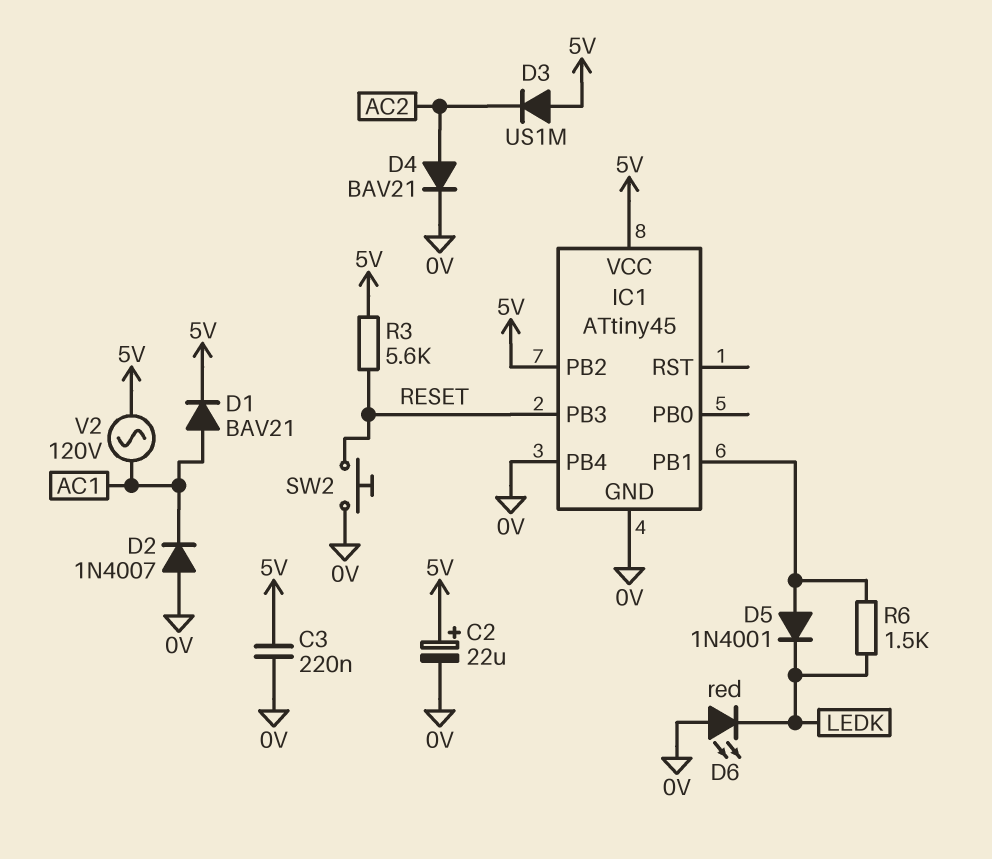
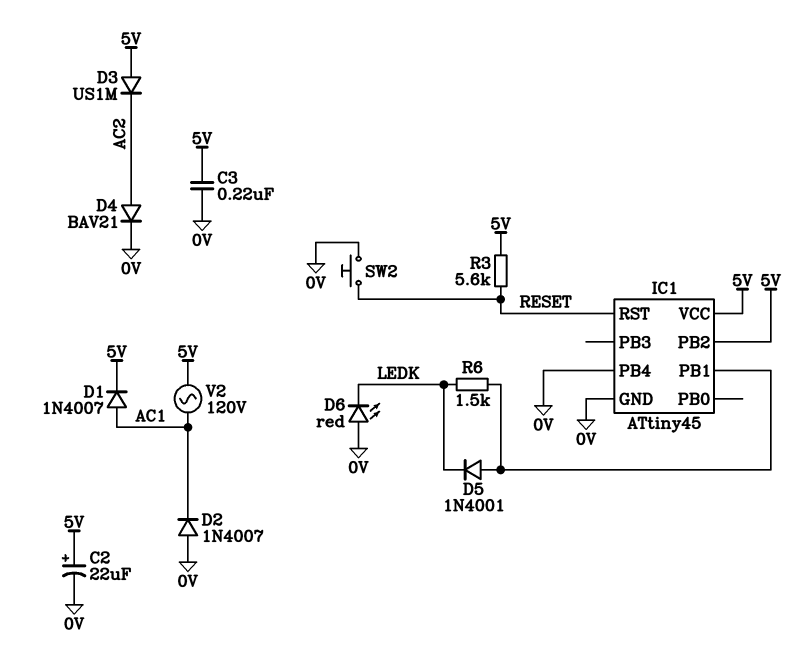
D1: diode BAV21 (A AC1, K 5V) -> diode 1N4007 (A AC1, K 5V)
IC1 pin PB3: RESET -> none
IC1 pin RST: none -> RESET

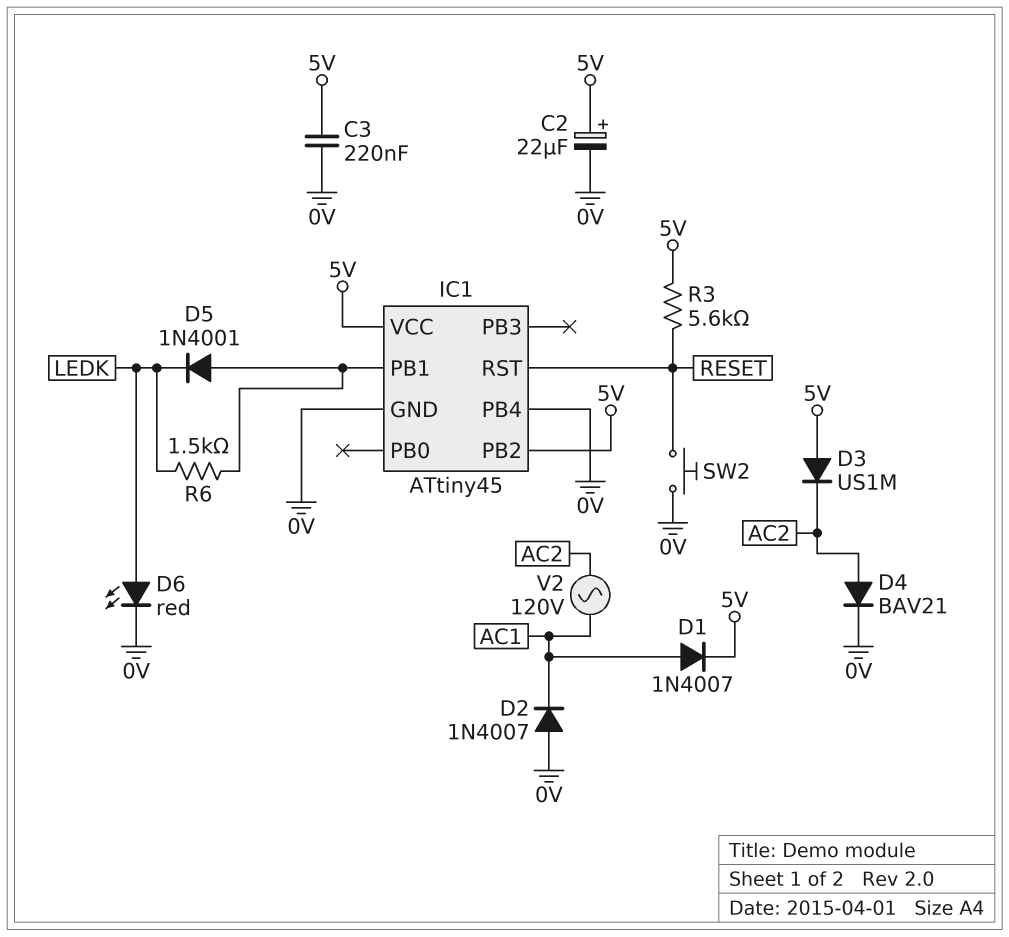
D6: LED red (A 0V, K LEDK) -> LED red (A LEDK, K 0V)
V2: AC 120V (5V, AC1) -> AC 120V (AC1, AC2)

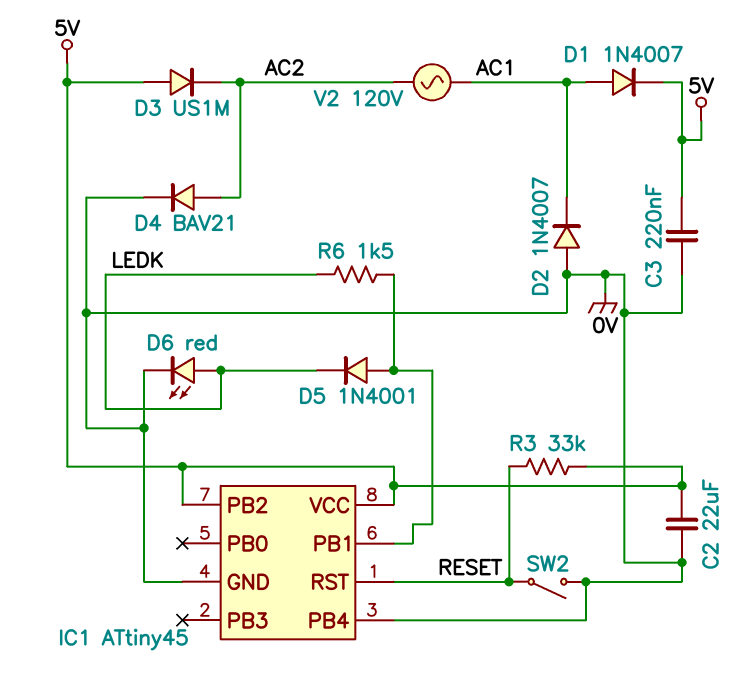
C2: 22uF (plus 5V, minus 0V) -> 22uF (0V, 5V)
R3: 5.6k (5V, RESET) -> 33k (5V, RESET)
SW2: button (0V, RESET) -> switch (0V, RESET)

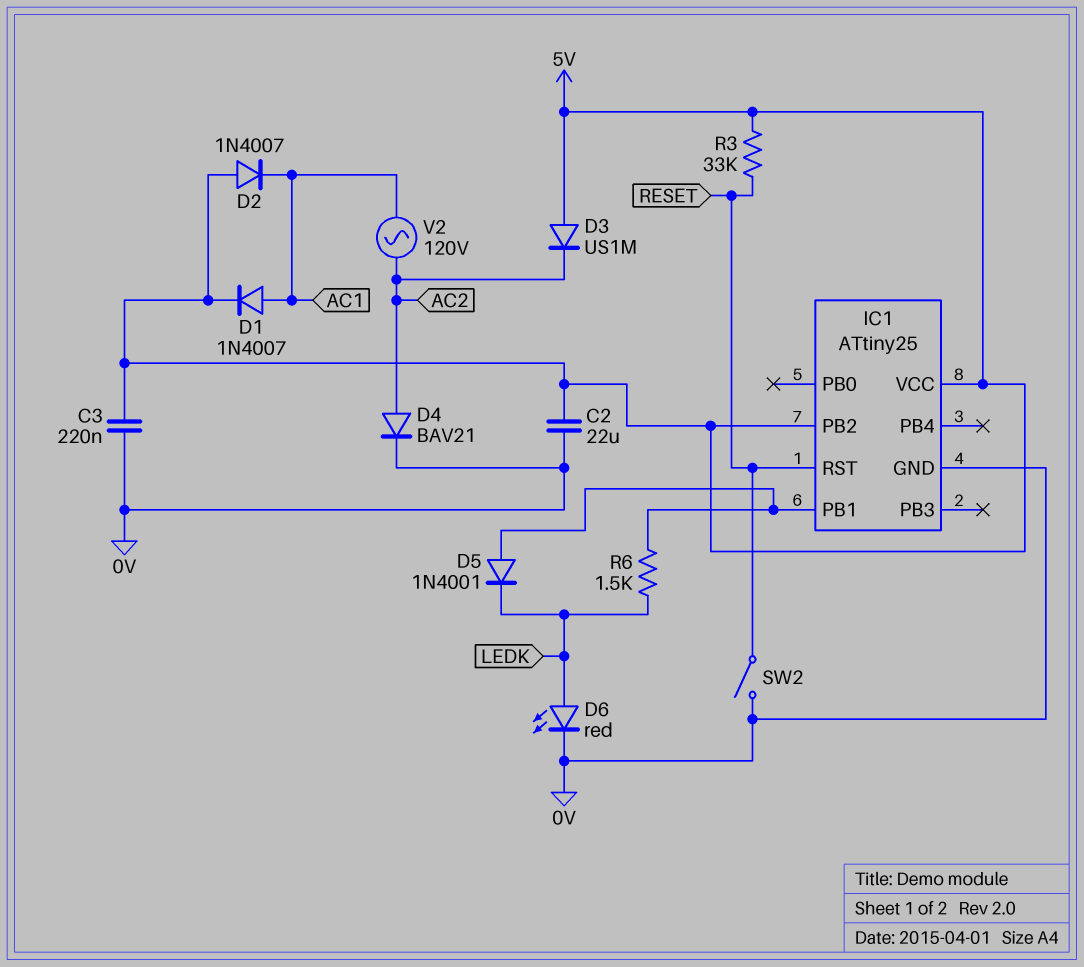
D2: diode 1N4007 (A 0V, K AC1) -> diode 1N4007 (A 5V, K AC1)
IC1: ATtiny45 -> ATtiny25
IC1 pin PB4: 0V -> none

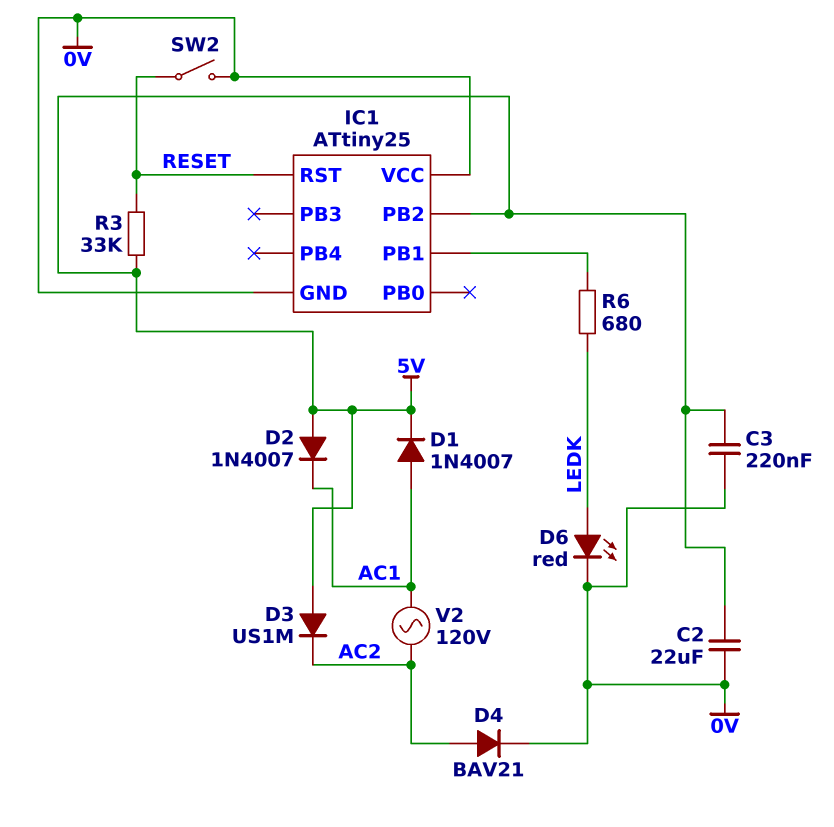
D5: diode 1N4001 (A IC1/PB1, K LEDK) -> none
IC1 pin VCC: 5V -> 0V
R6: 1.5k (IC1/PB1, LEDK) -> 680 (IC1/PB1, LEDK)

